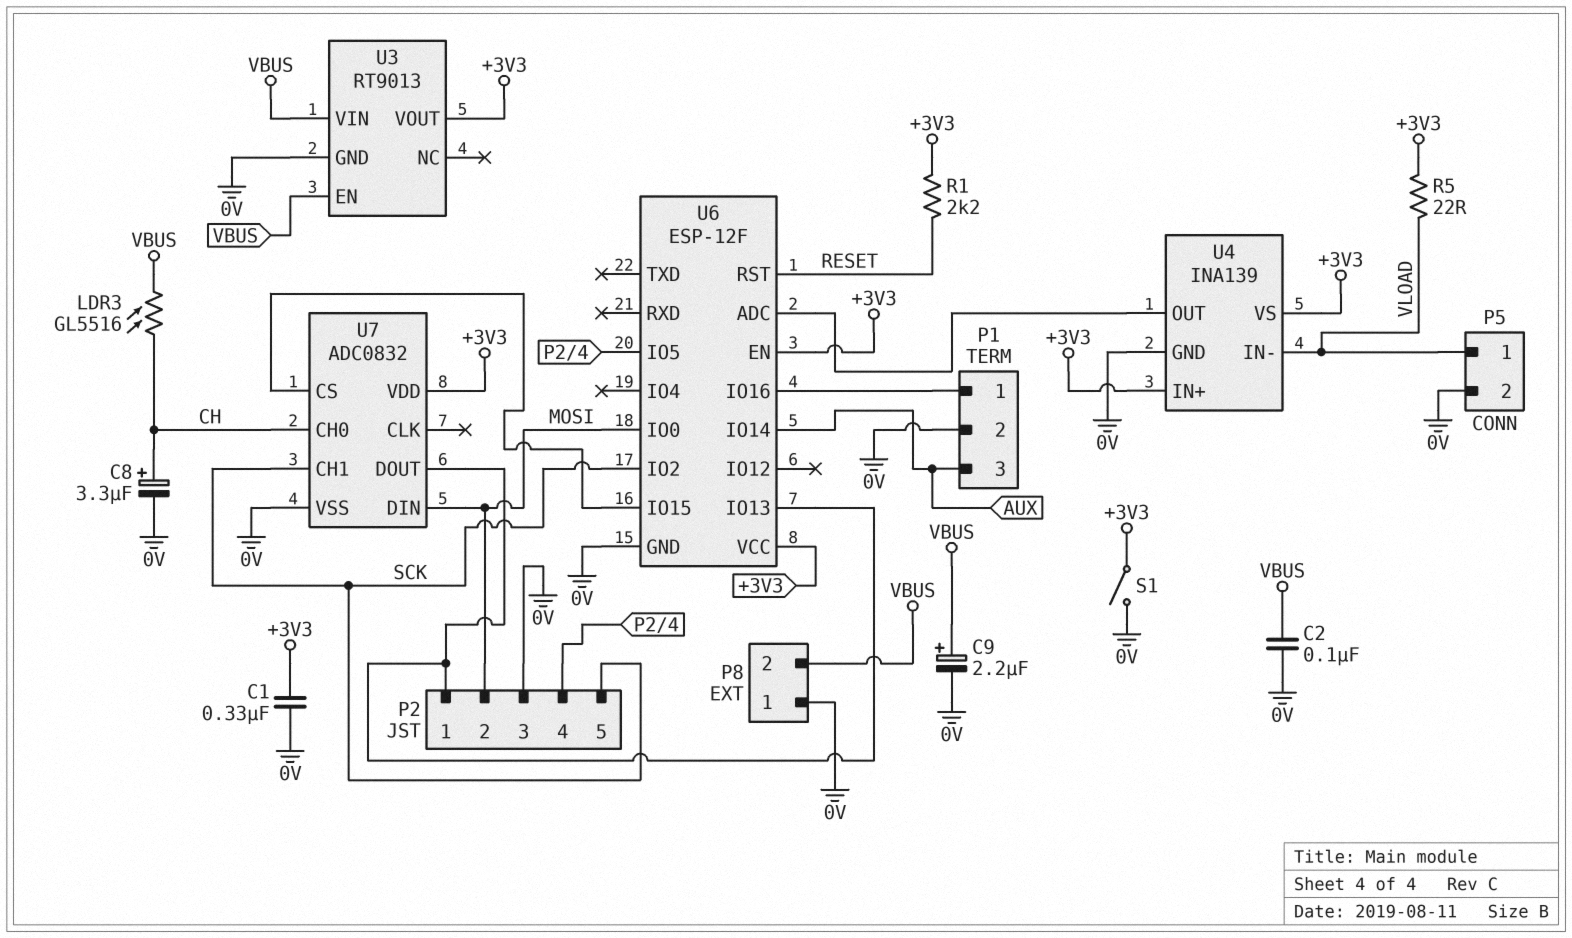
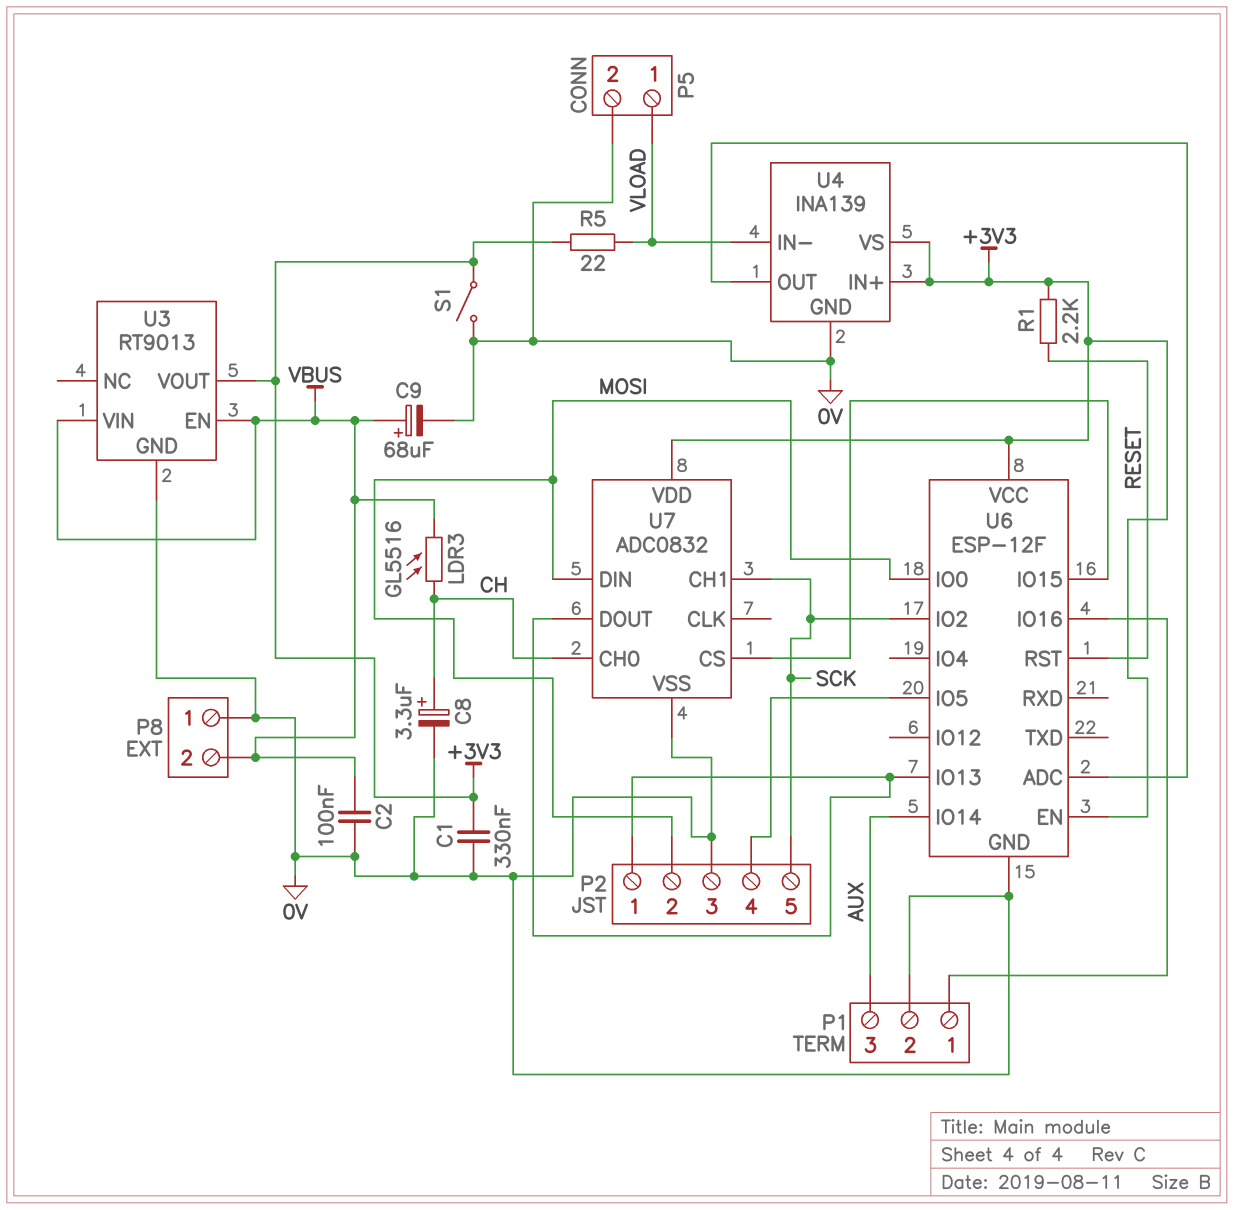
C9: 2.2uF (plus VBUS, minus 0V) -> 68uF (plus VBUS, minus 0V)

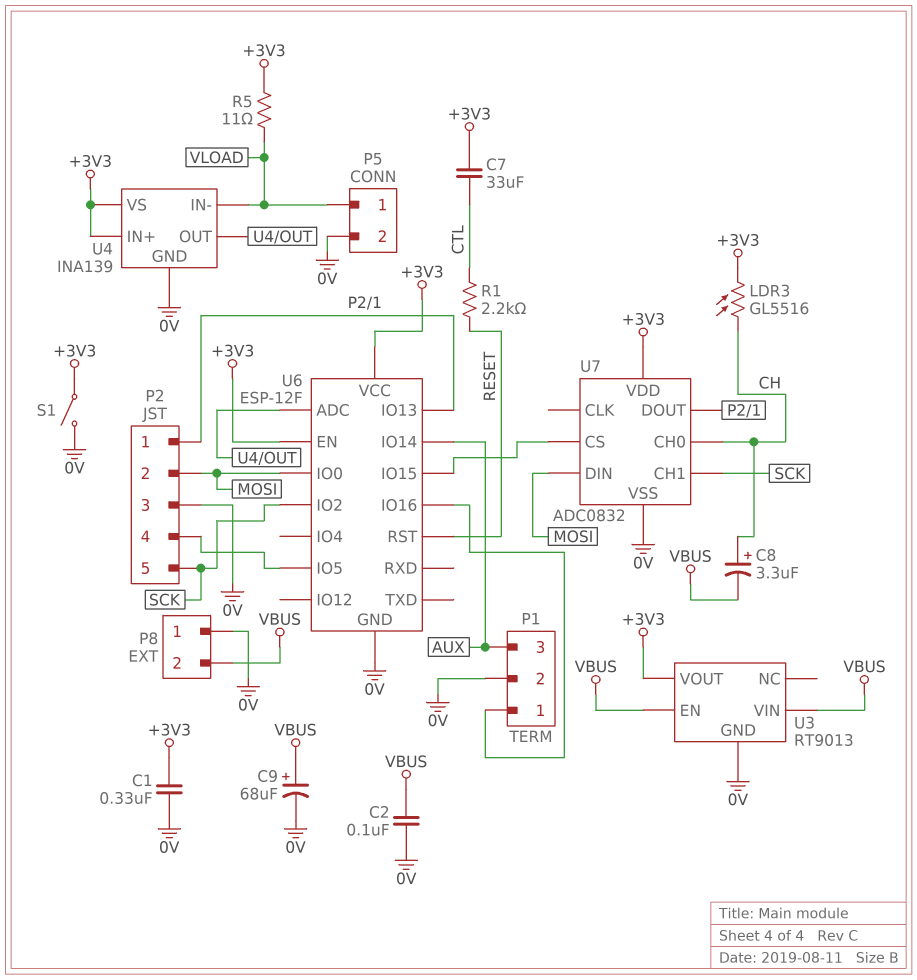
C7: none -> 33uF (+3V3, CTL)
C8: 3.3uF (plus CH, minus 0V) -> 3.3uF (plus CH, minus VBUS)
LDR3: GL5516 (CH, VBUS) -> GL5516 (+3V3, CH)
R1: 2.2k (+3V3, RESET) -> 2.2k (CTL, RESET)
R5: 22 (+3V3, VLOAD) -> 11 (+3V3, VLOAD)

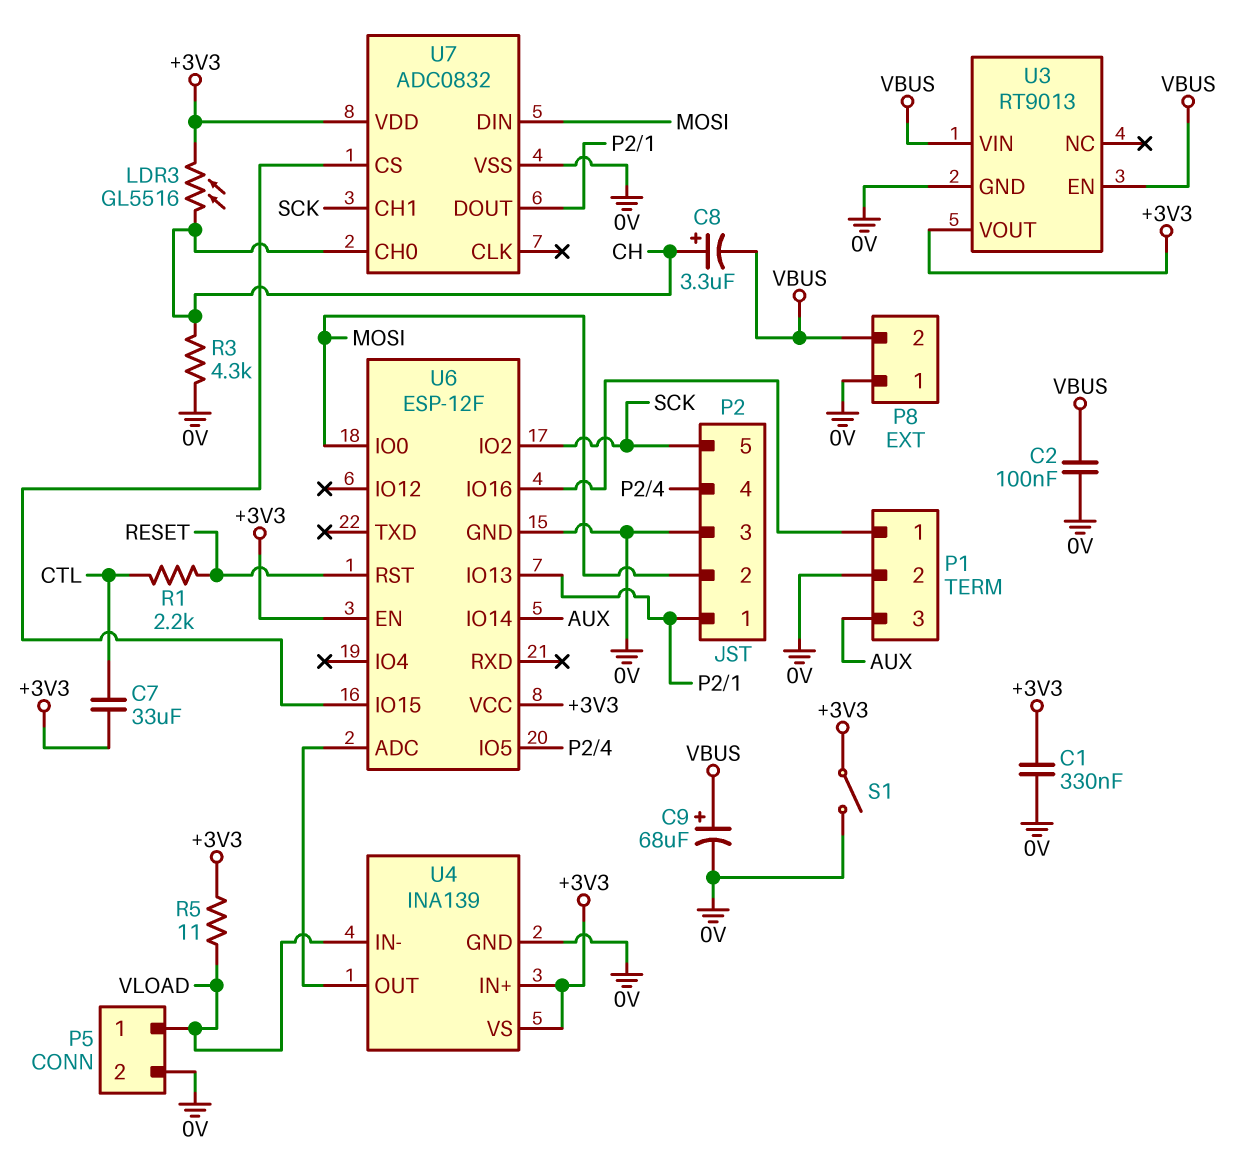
R3: none -> 4.3k (0V, CH)

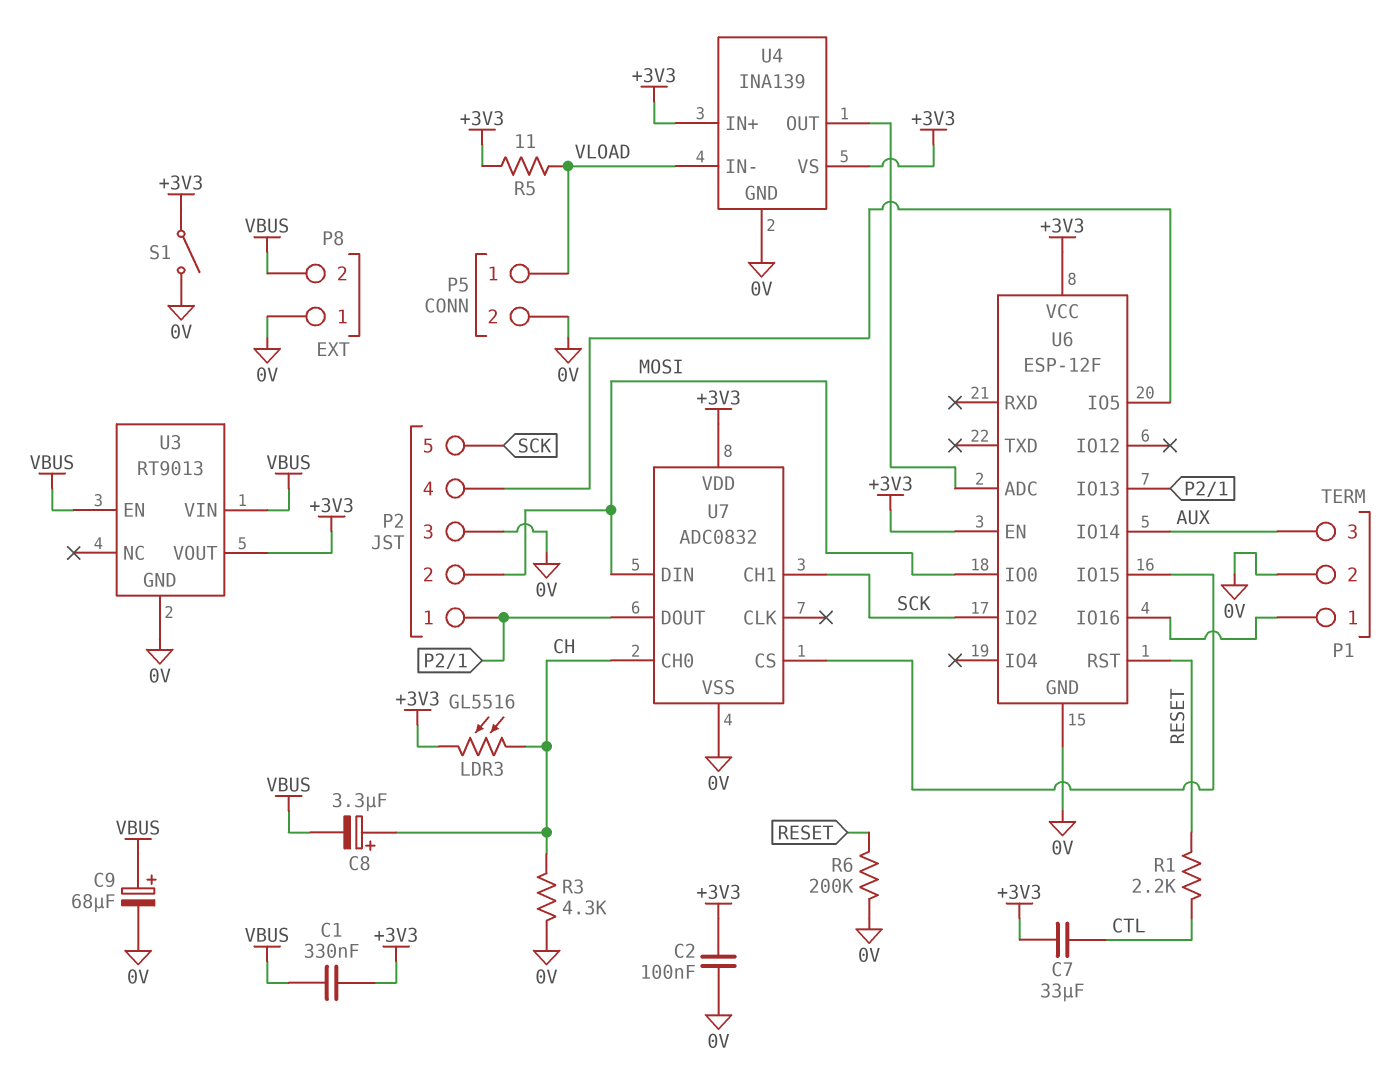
C1: 330nF (+3V3, 0V) -> 330nF (+3V3, VBUS)
C2: 100nF (0V, VBUS) -> 100nF (+3V3, 0V)
R6: none -> 200k (0V, RESET)

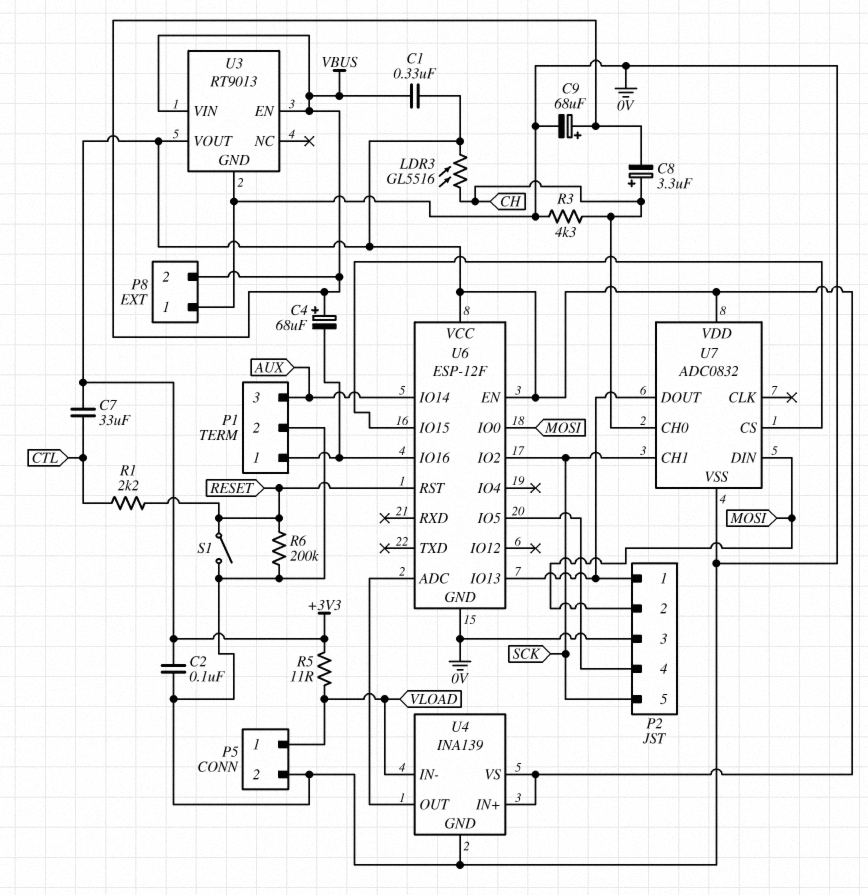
C4: none -> 68uF (plus VBUS, minus P1/1)
S1: switch (+3V3, 0V) -> switch (0V, RESET)

